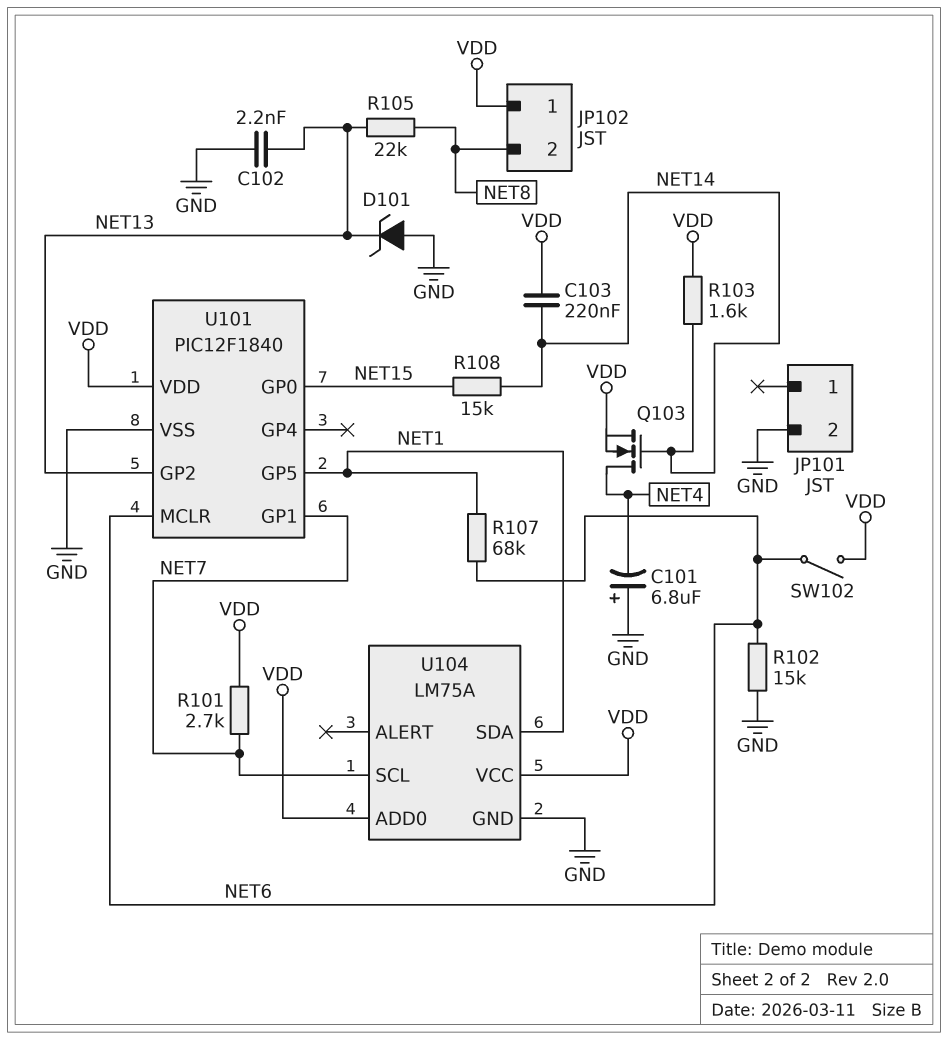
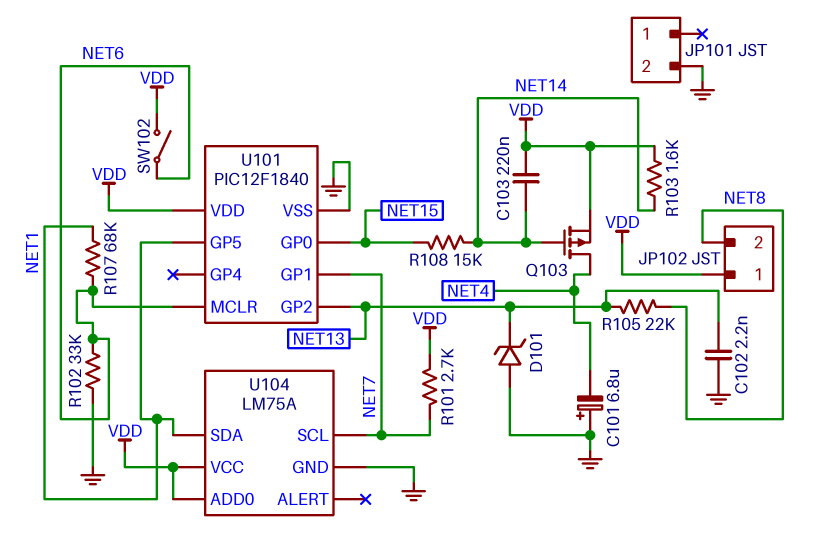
Q103: NMOS (G NET14, D NET4, S VDD) -> PMOS (G NET14, D NET4, S VDD)
R102: 15k (GND, NET6) -> 33k (GND, NET6)

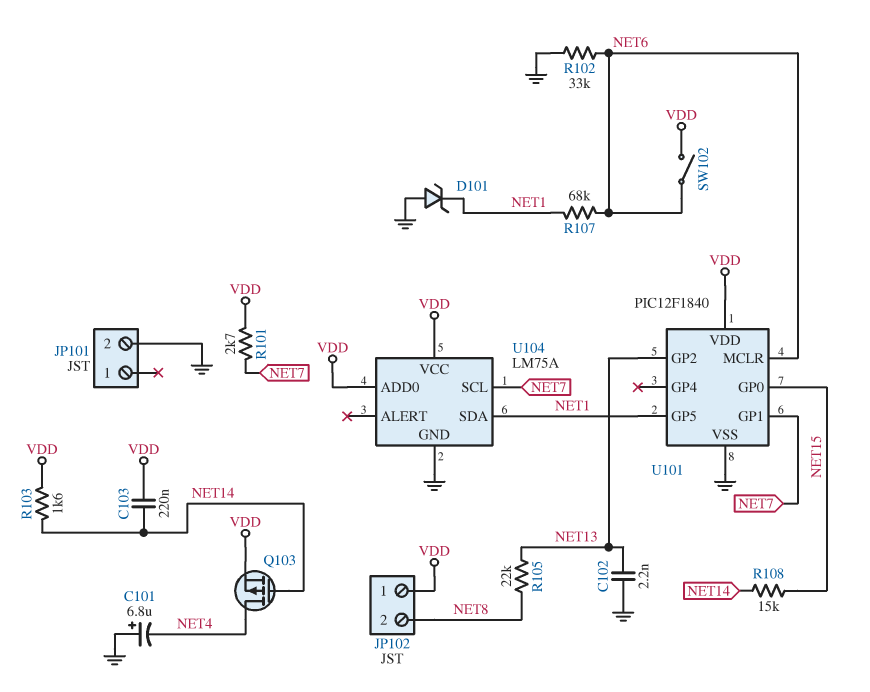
D101: zener (A GND, K NET13) -> zener (A GND, K NET1)

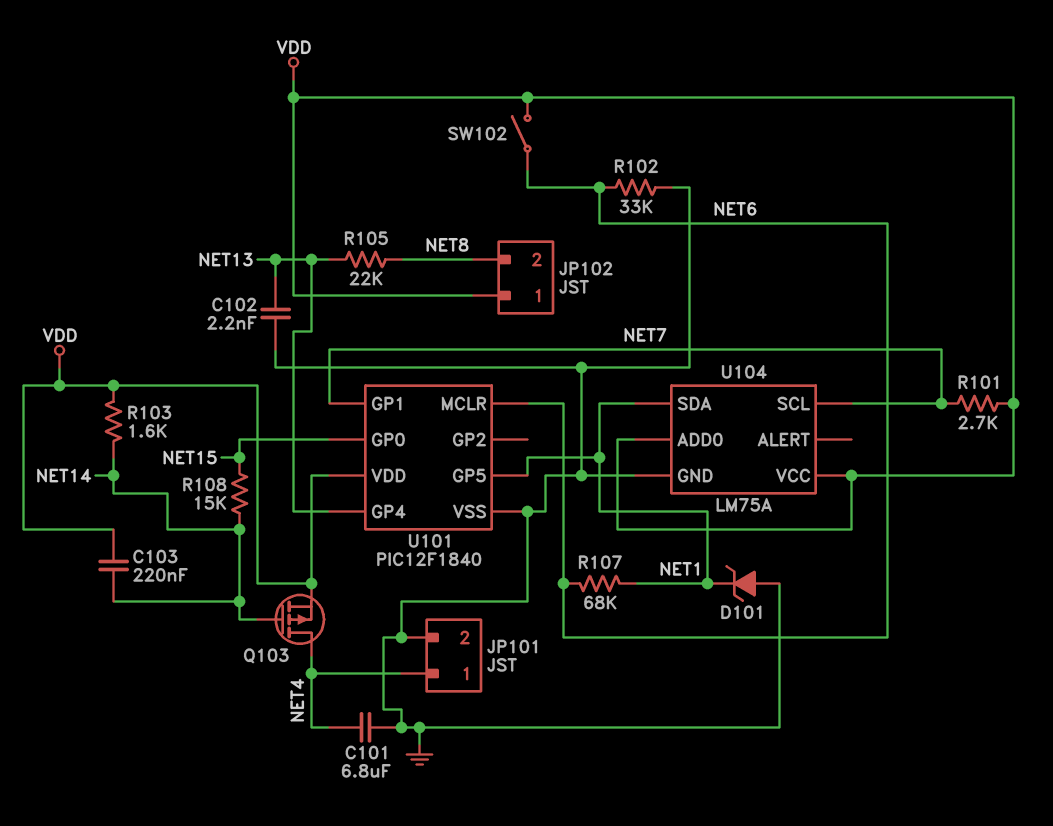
C101: 6.8uF (plus GND, minus NET4) -> 6.8uF (GND, NET4)
JP101 pin 1: none -> NET4
U101 pin GP2: NET13 -> none
U101 pin GP4: none -> NET13

